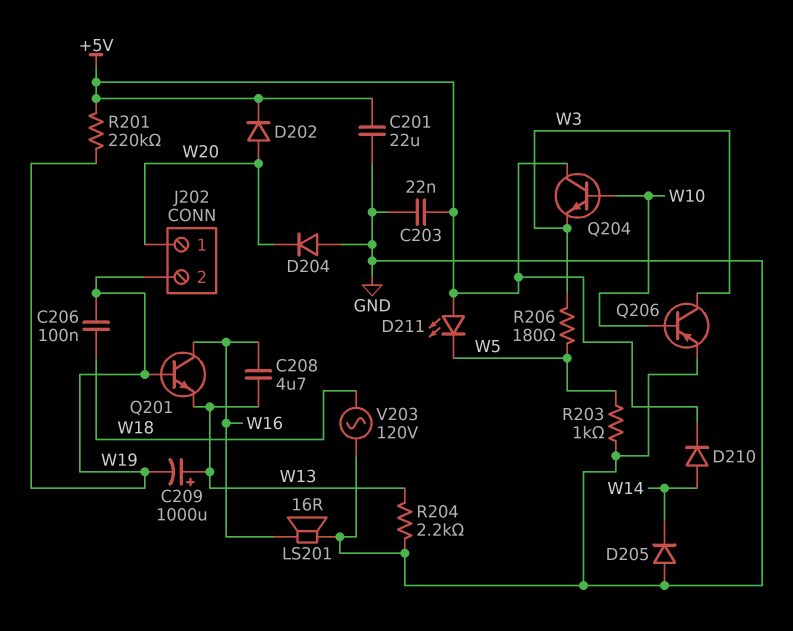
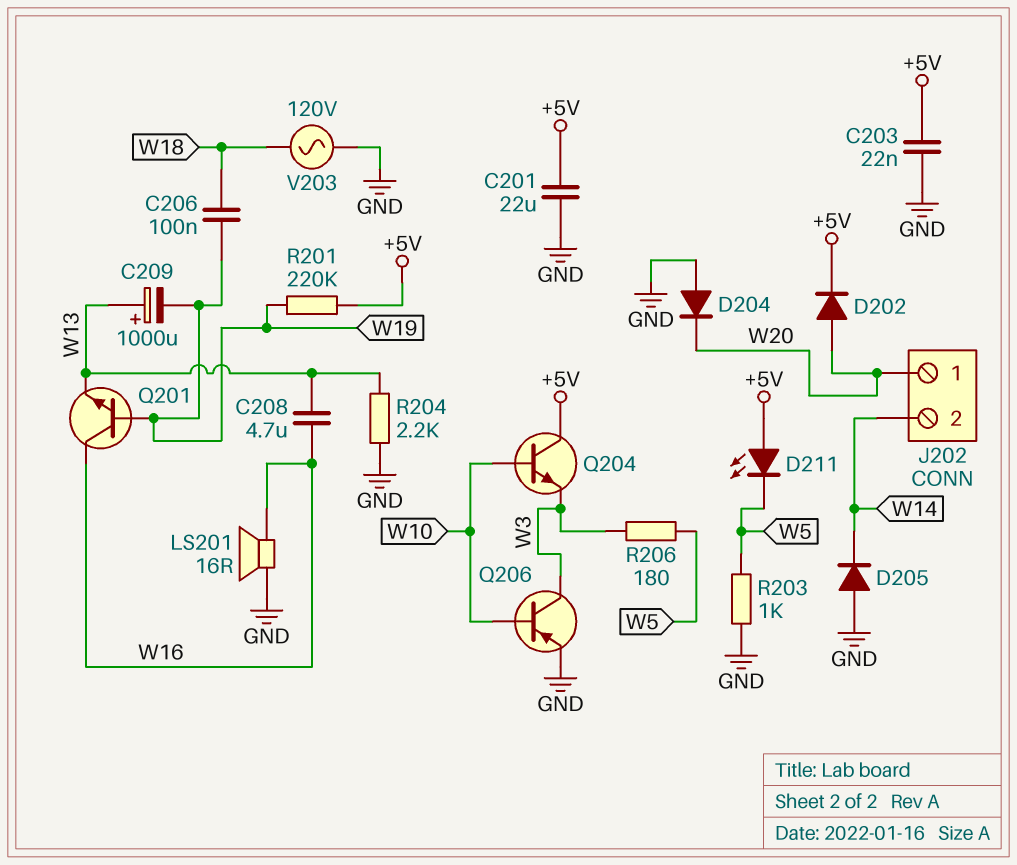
D210: diode (A W14, K +5V) -> none
J202 pin 2: W19 -> W14

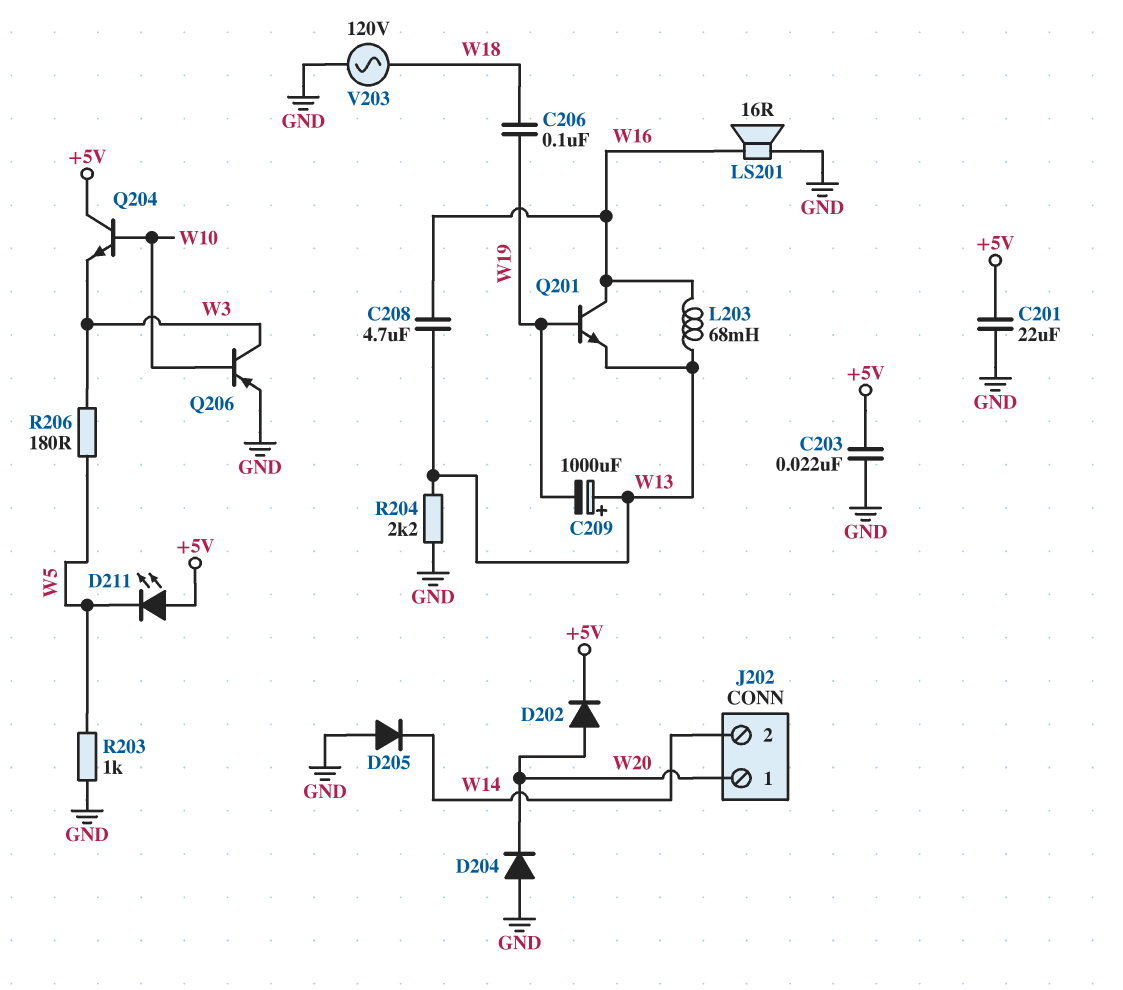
L203: none -> 68mH (W13, W16)
R201: 220k (+5V, W19) -> none

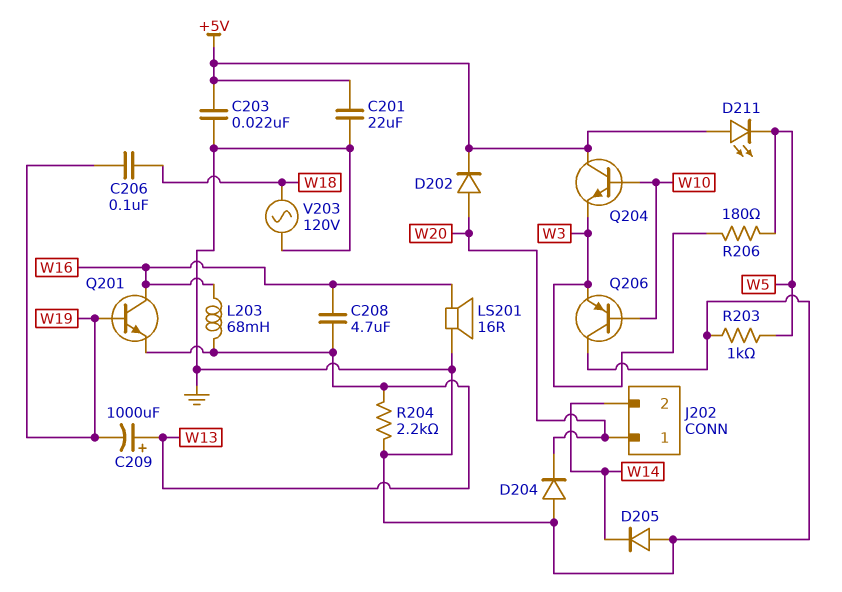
Q206: PNP (B W10, C W3, E GND) -> PNP (B W10, C GND, E W3)

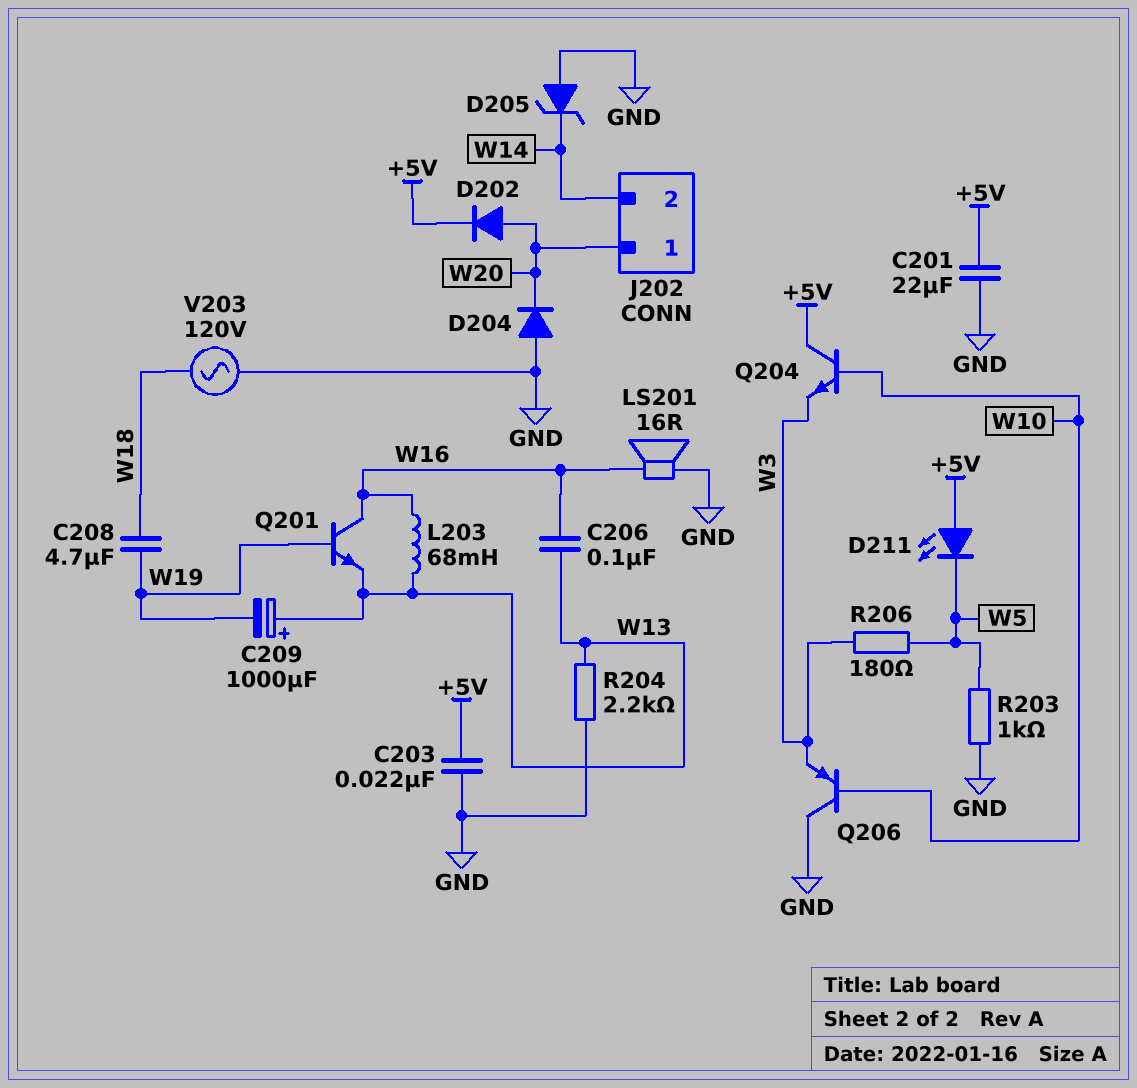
C206: 100nF (W18, W19) -> 100nF (W13, W16)
C208: 4.7uF (W13, W16) -> 4.7uF (W18, W19)
D205: diode (A GND, K W14) -> zener (A GND, K W14)

